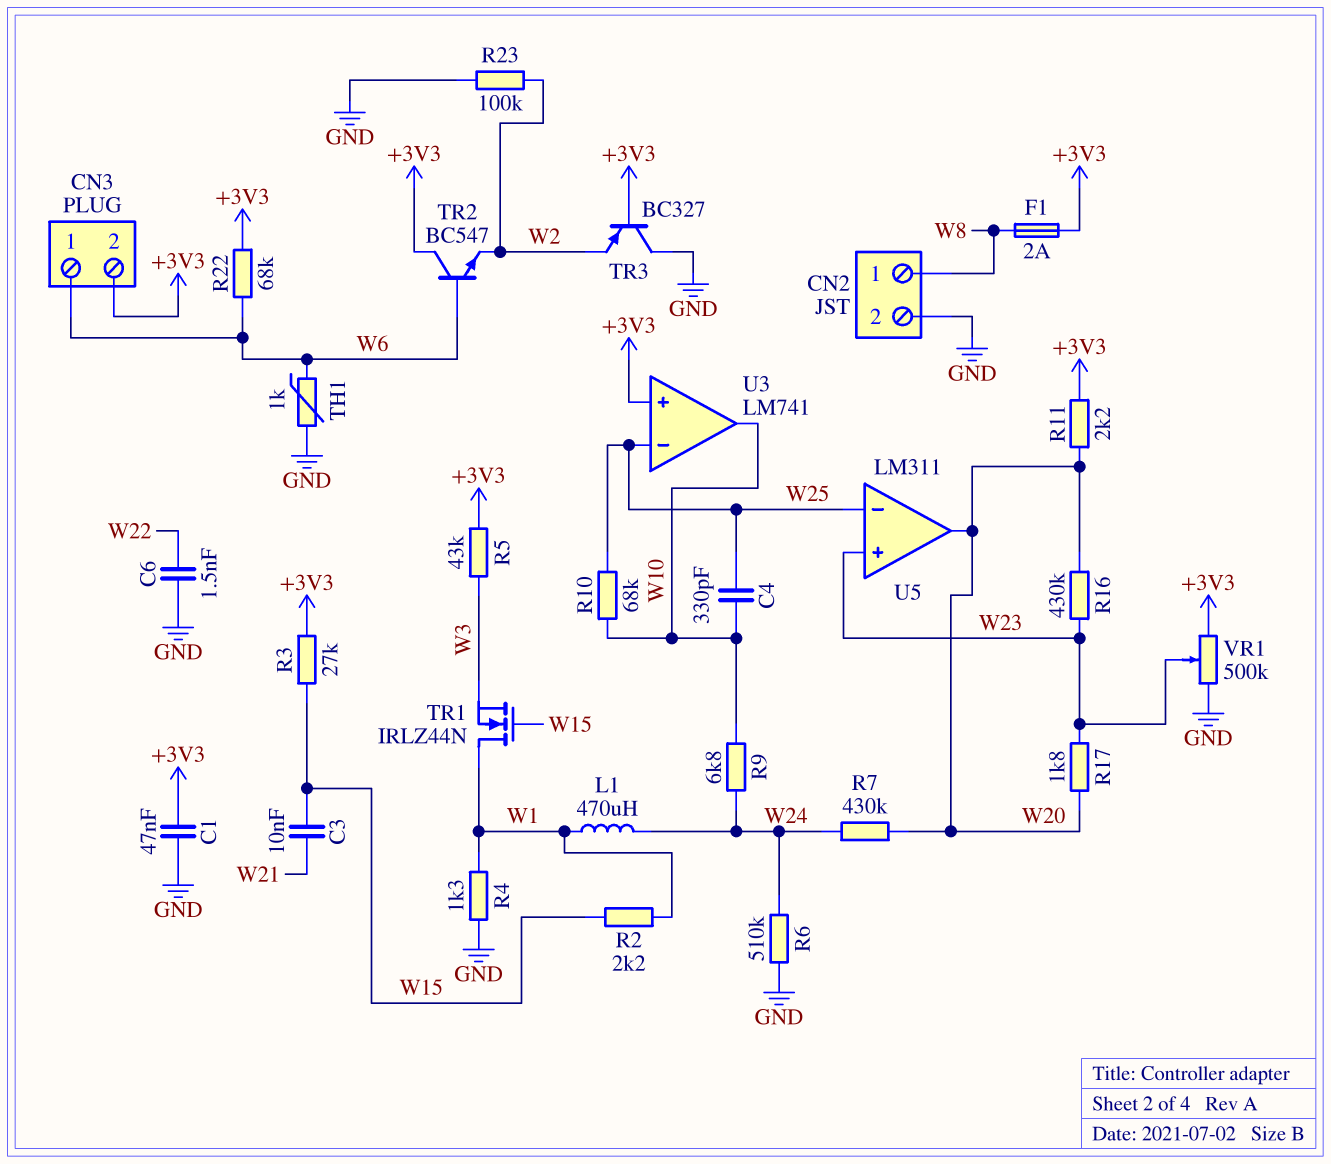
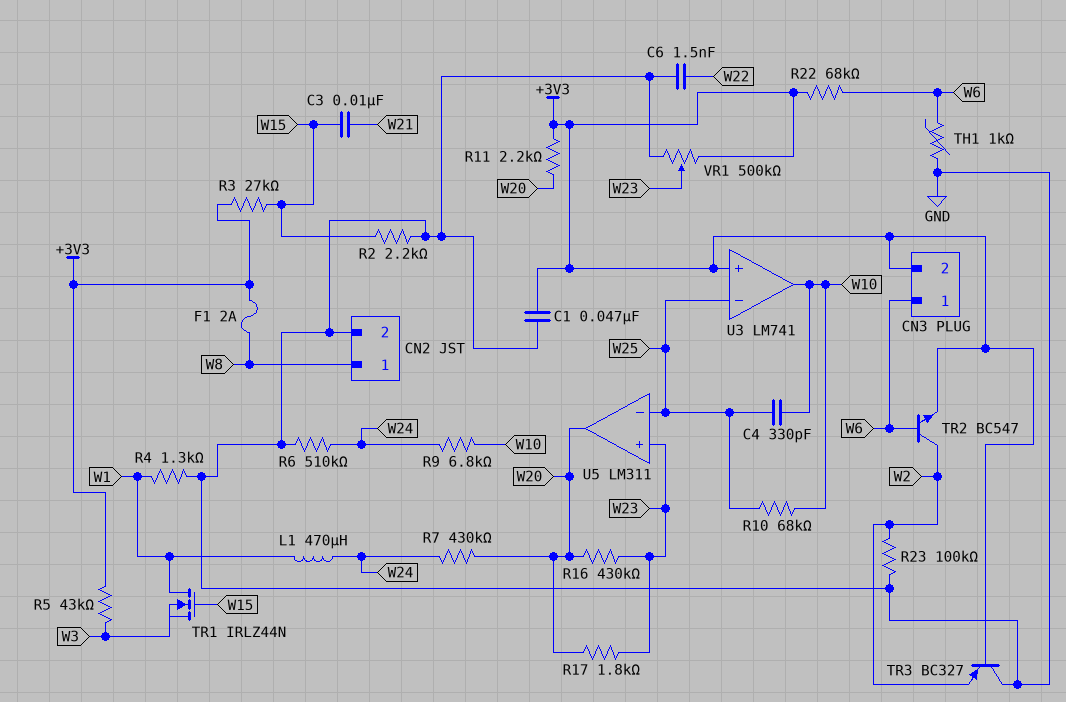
R2: 2.2k (W1, W15) -> 2.2k (GND, W15)
TR2: NPN BC547 (B W6, C +3V3, E W2) -> NPN BC547 (B W6, C W2, E +3V3)

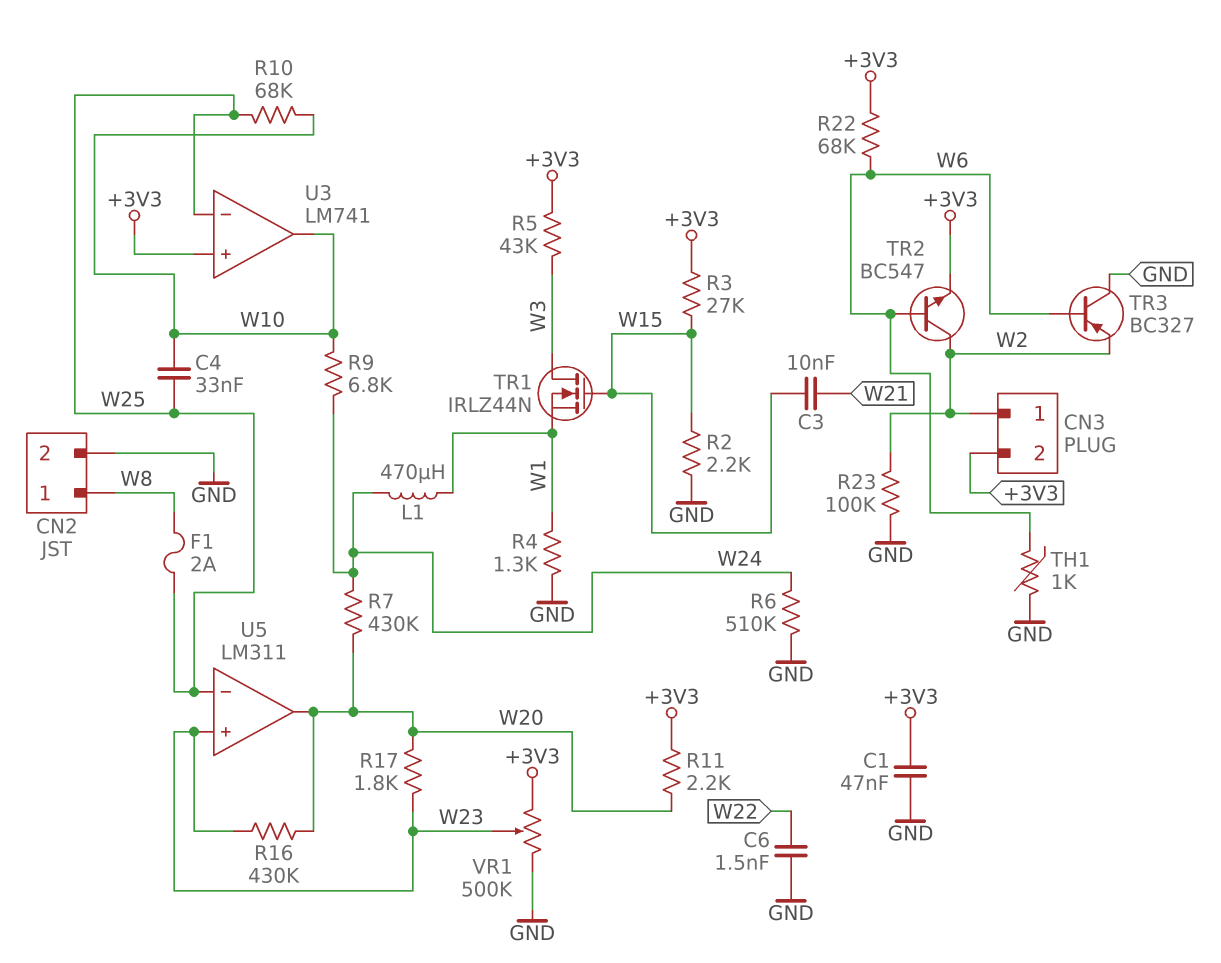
C4: 330pF (W10, W25) -> 33nF (W10, W25)
CN3 pin 1: W6 -> W2
F1: 2A (+3V3, W8) -> 2A (W8, W25)
TR1: NMOS IRLZ44N (G W15, D W1, S W3) -> NMOS IRLZ44N (G W15, D W3, S W1)
TR3: PNP BC327 (B +3V3, C GND, E W2) -> PNP BC327 (B W6, C GND, E W2)

